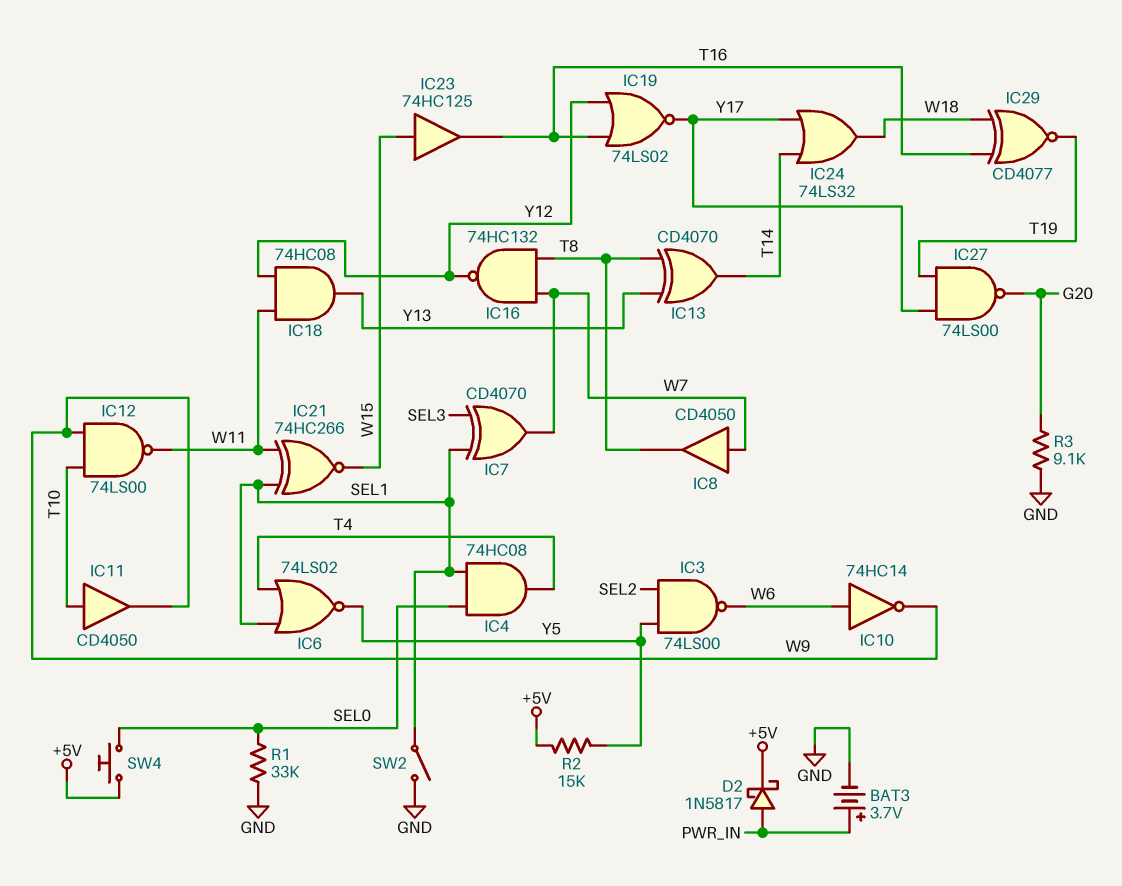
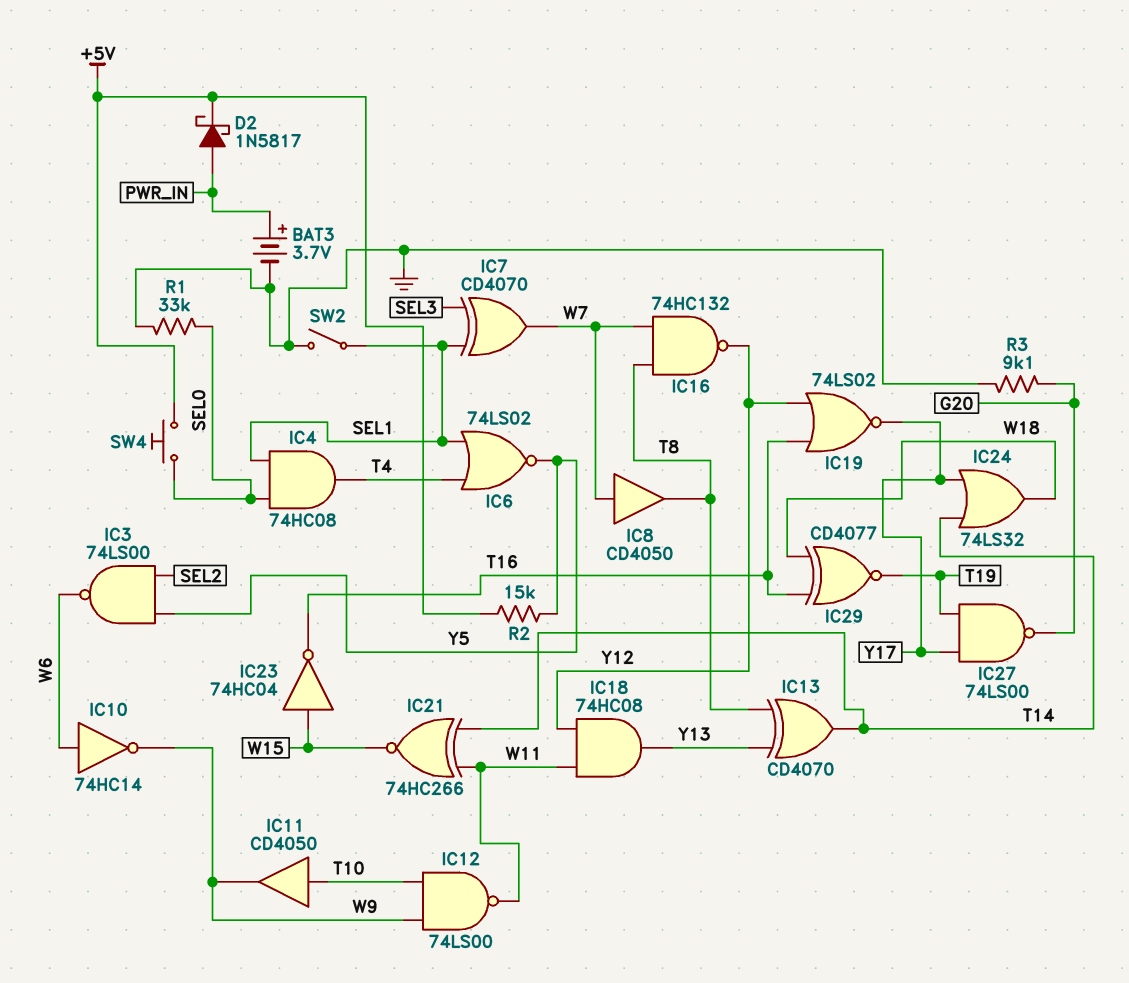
IC21: XNOR 74HC266 (in SEL1, in W11, out W15) -> XNOR 74HC266 (in T14, in W11, out W15)
IC23: buffer 74HC125 (in W15, out T16) -> NOT 74HC04 (in W15, out T16)

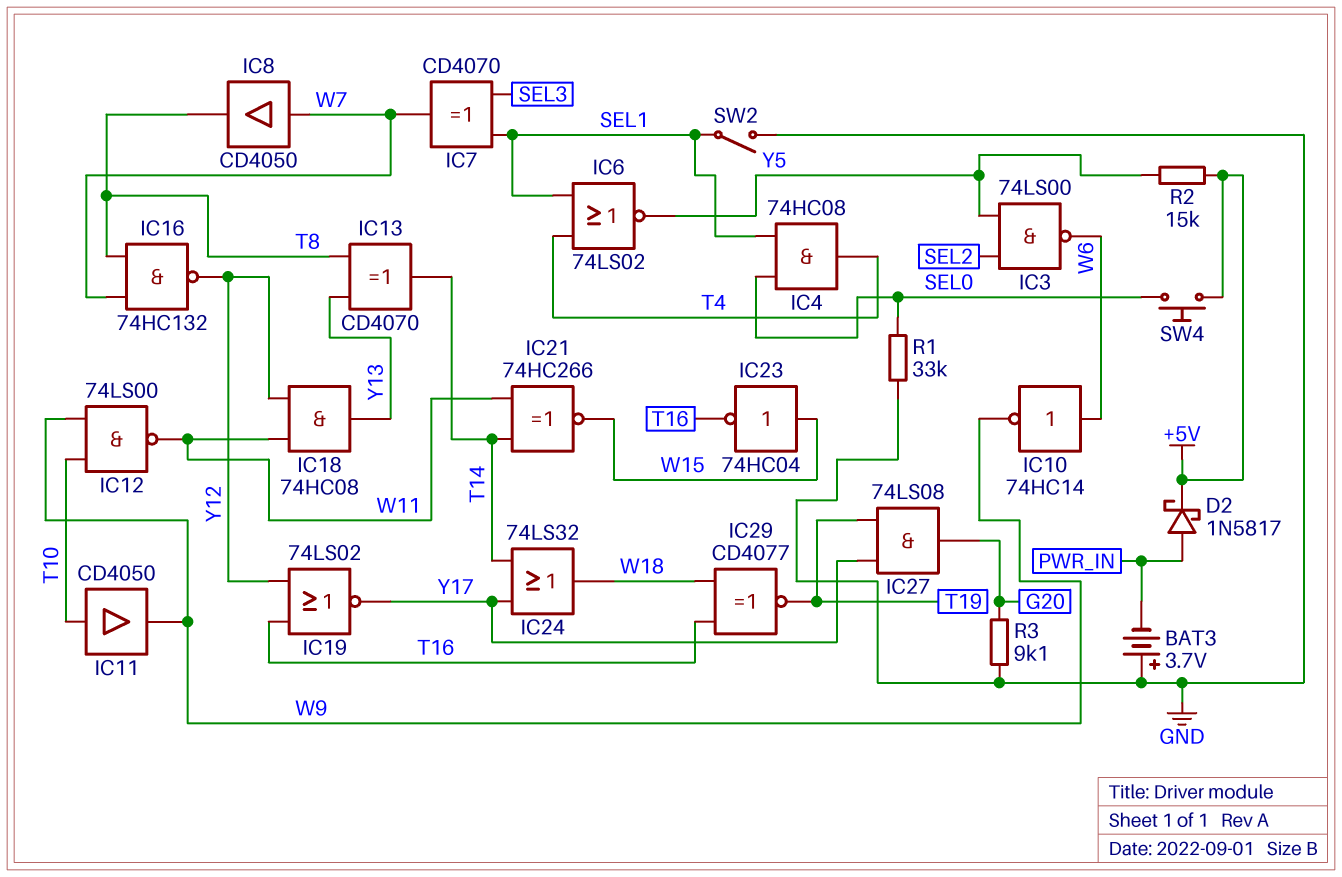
BAT3: 3.7V (plus PWR_IN, minus GND) -> 3.7V (plus GND, minus PWR_IN)
IC27: NAND 74LS00 (in T19, in Y17, out G20) -> AND 74LS08 (in T19, in Y17, out G20)

